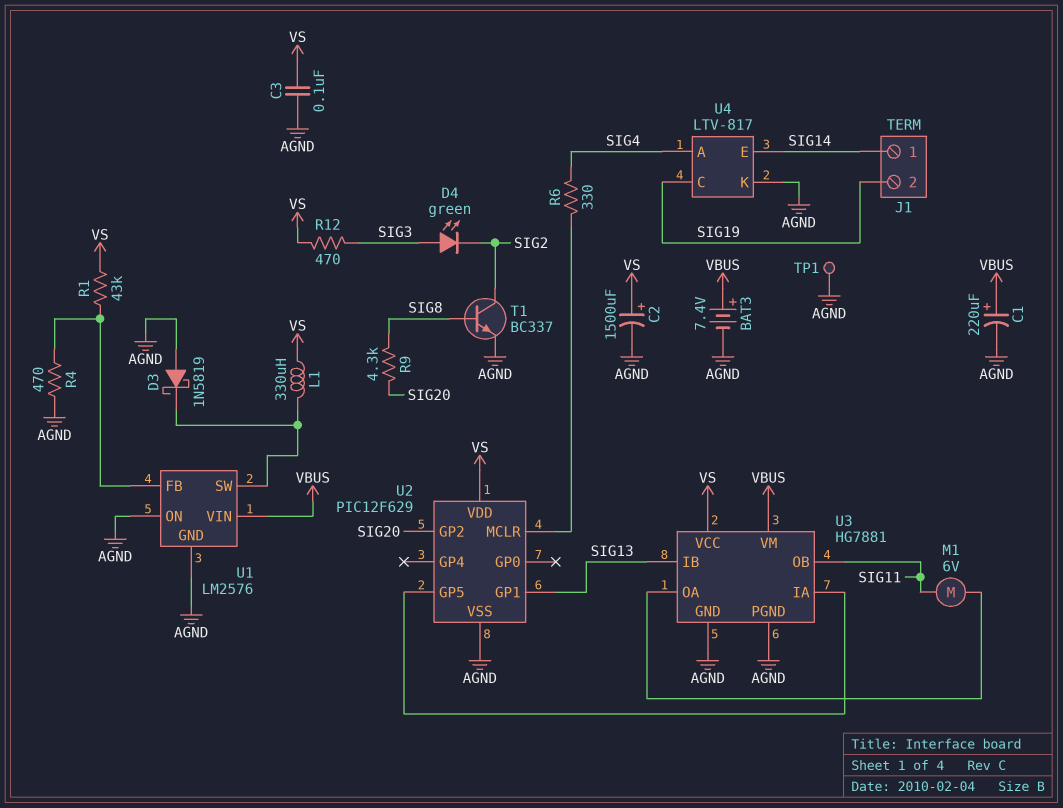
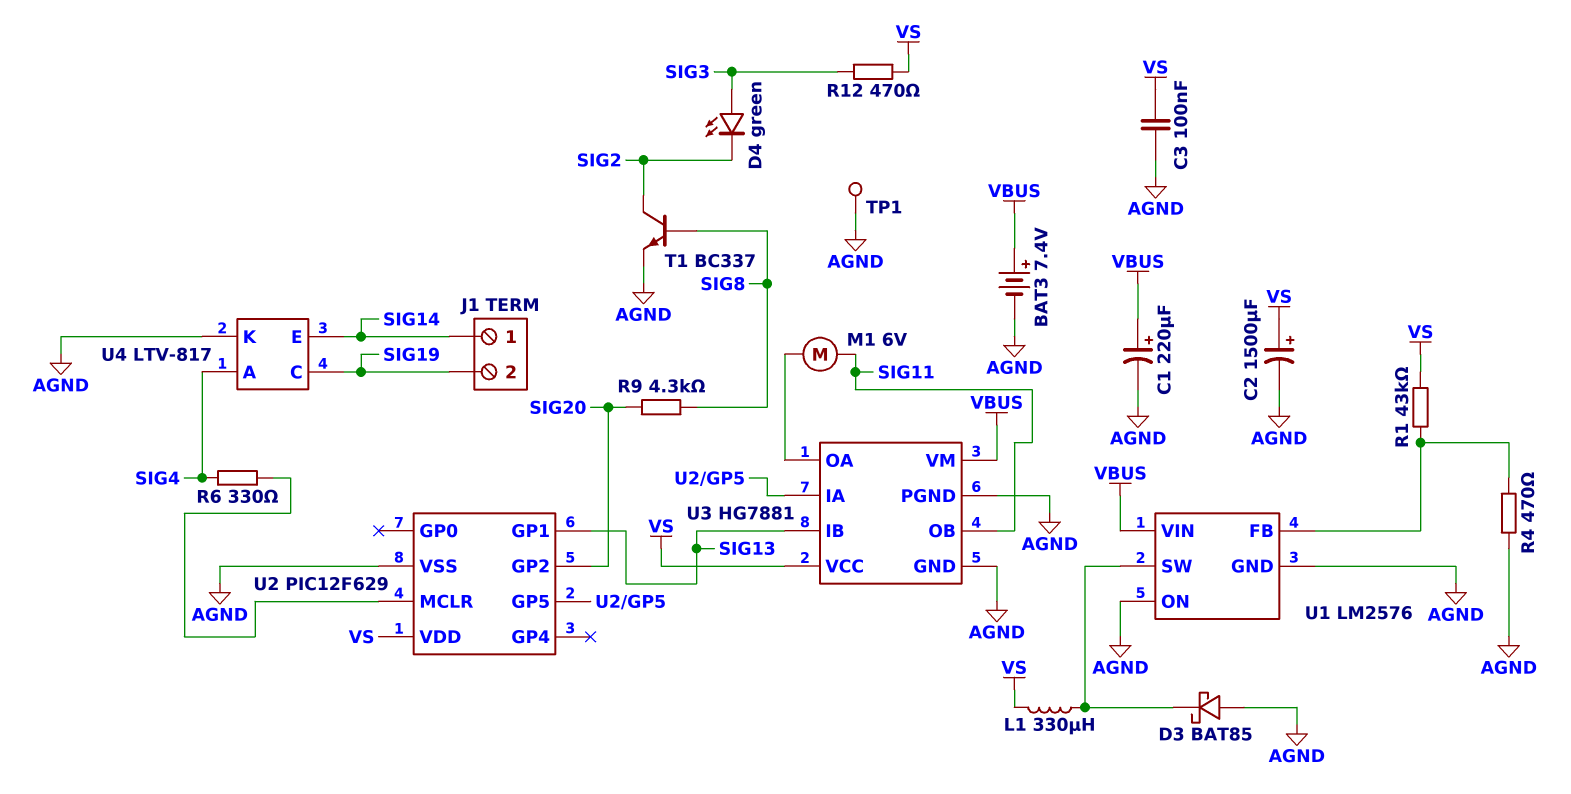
D3: schottky 1N5819 (A AGND, K U1/SW) -> schottky BAT85 (A AGND, K U1/SW)

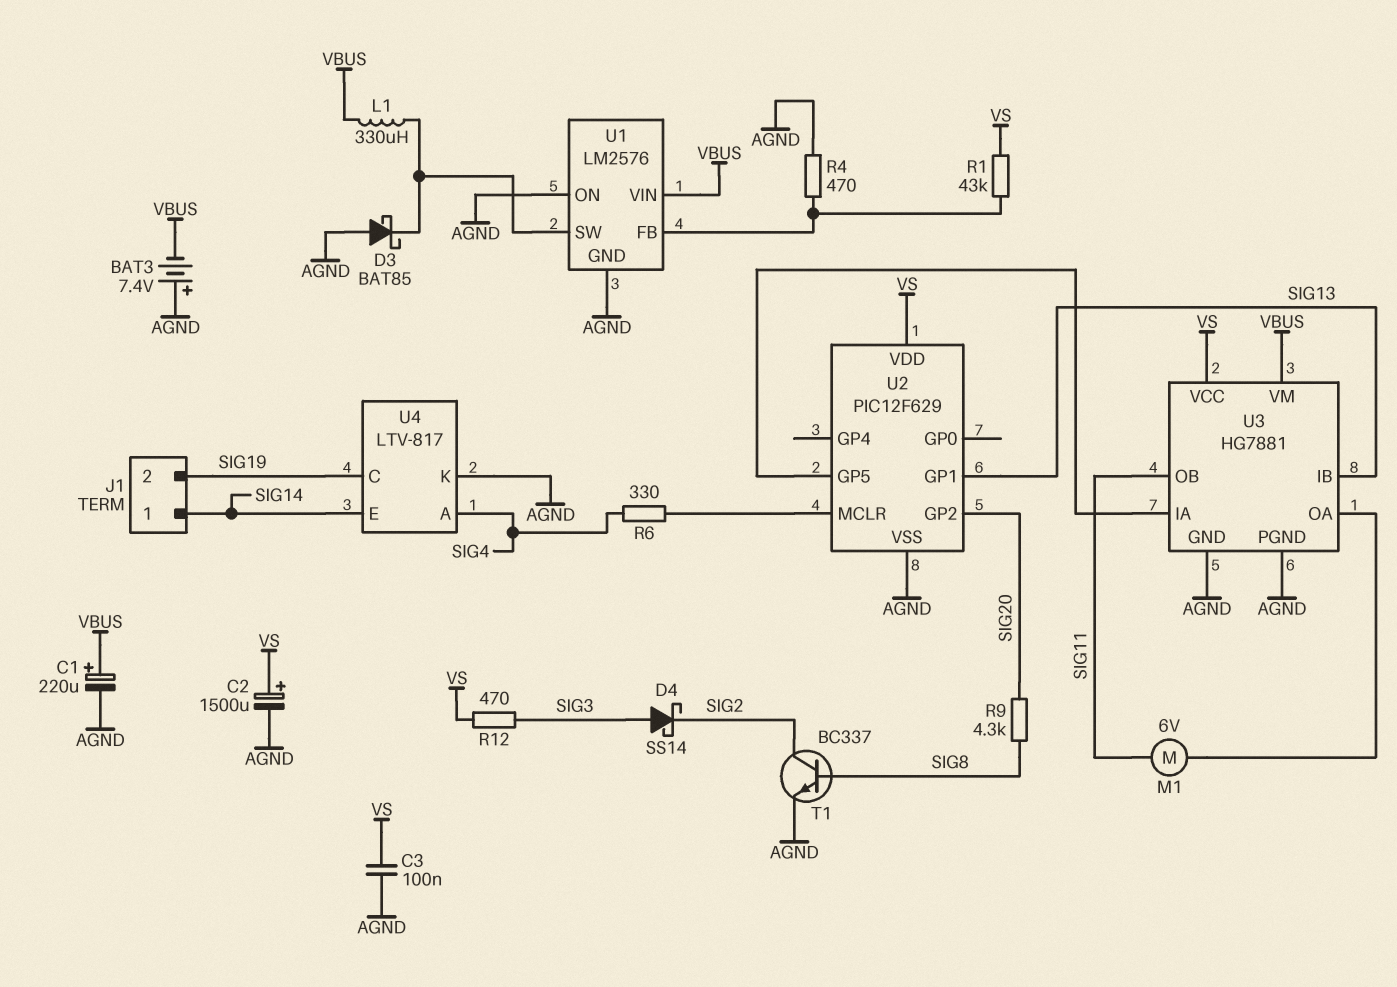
BAT3: 7.4V (plus VBUS, minus AGND) -> 7.4V (plus AGND, minus VBUS)
D4: LED green (A SIG3, K SIG2) -> schottky SS14 (A SIG3, K SIG2)
L1: 330uH (U1/SW, VS) -> 330uH (U1/SW, VBUS)
TP1: test point (AGND) -> none

